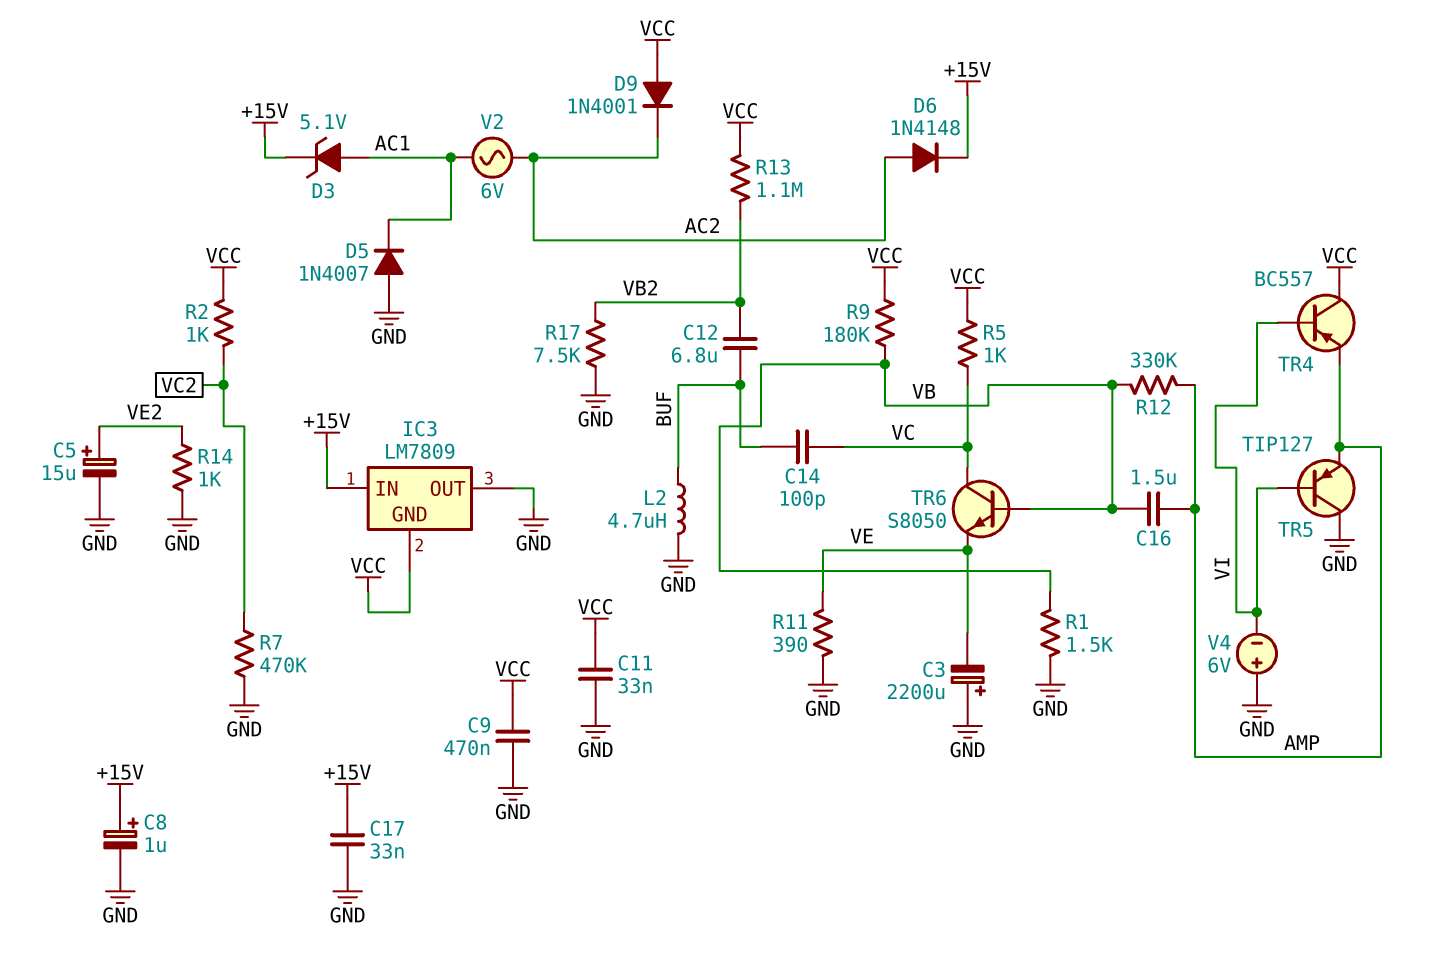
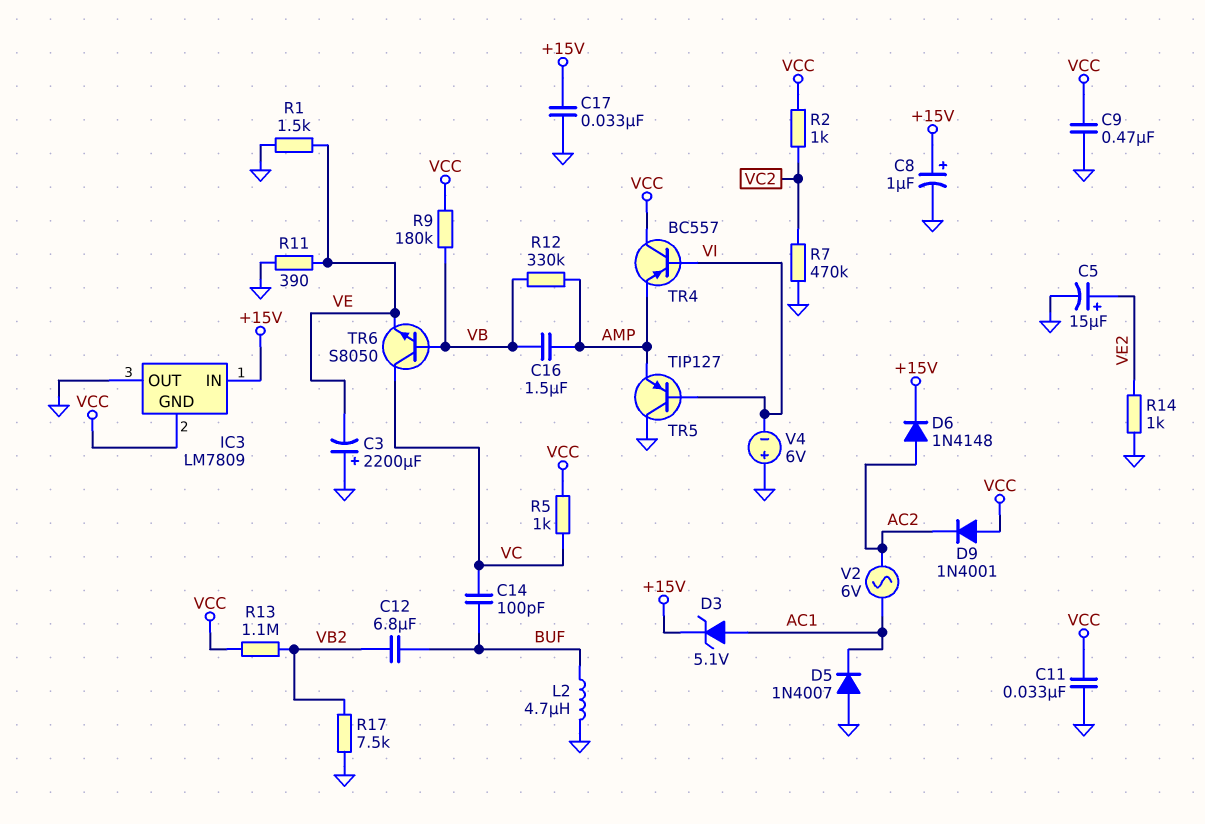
R1: 1.5k (GND, VB) -> 1.5k (GND, VE)

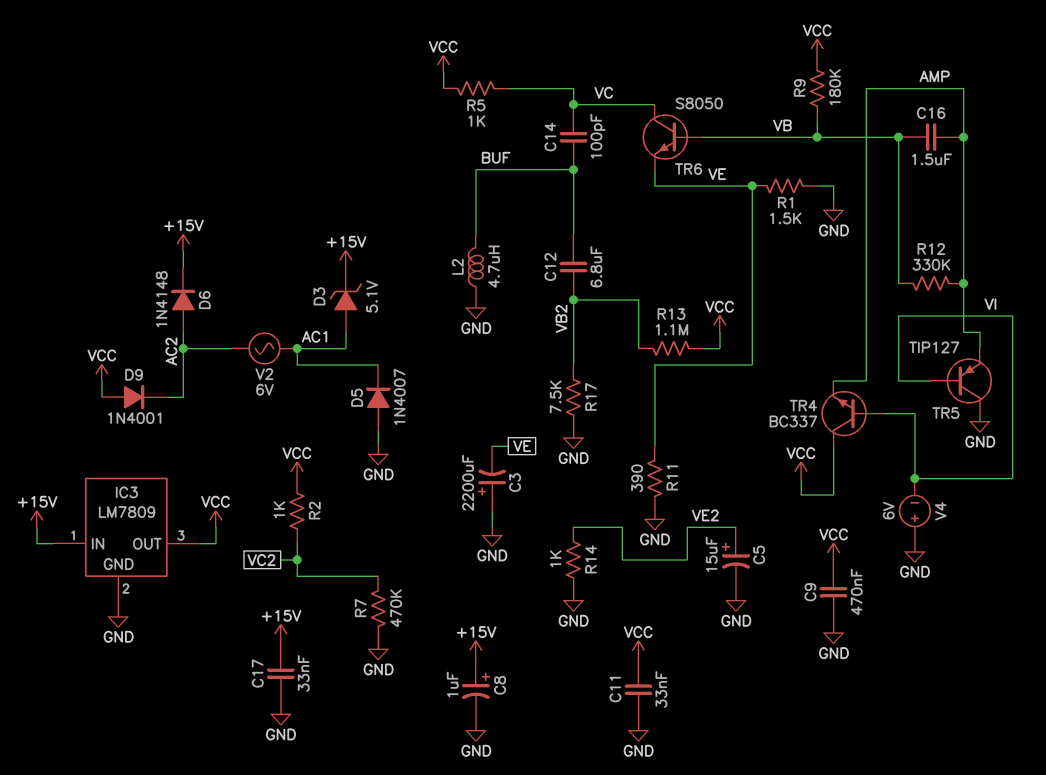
IC3 pin GND: VCC -> GND
IC3 pin OUT: GND -> VCC
TR4: PNP BC557 (B VI, C VCC, E AMP) -> NPN BC337 (B VI, C VCC, E AMP)

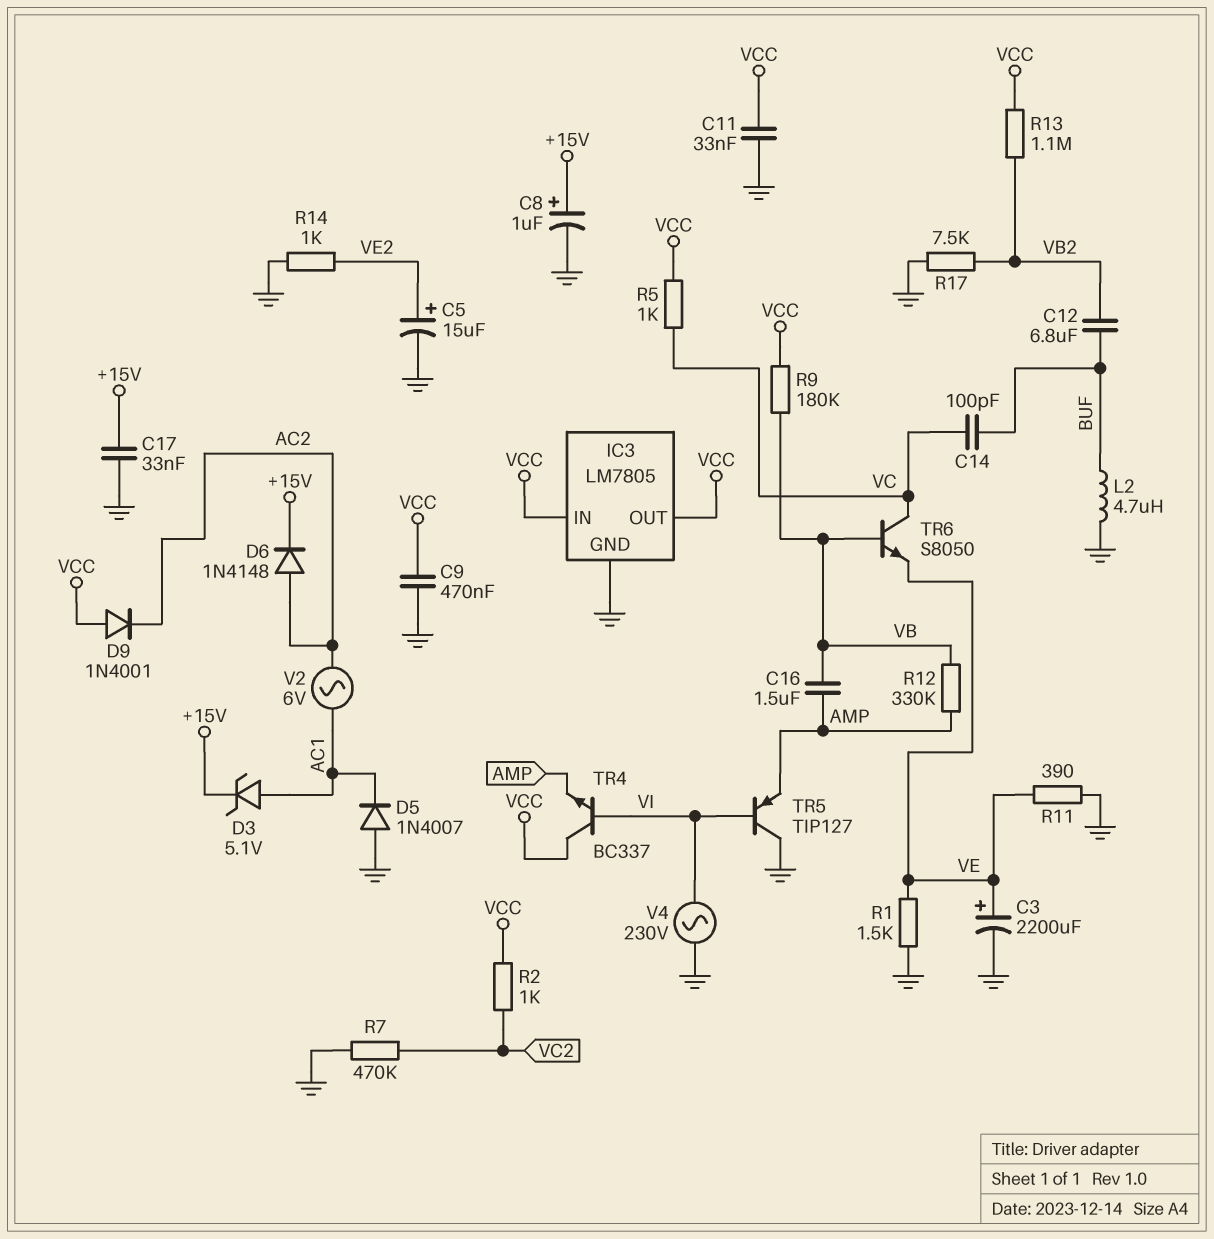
C3: 2200uF (plus GND, minus VE) -> 2200uF (plus VE, minus GND)
IC3: LM7809 -> LM7805
IC3 pin IN: +15V -> VCC
V4: 6V (plus GND, minus VI) -> AC 230V (GND, VI)

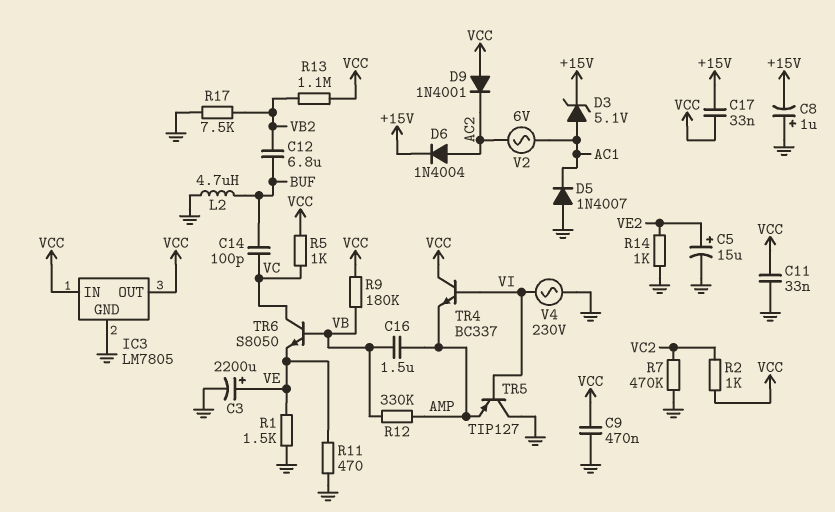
C8: 1uF (plus +15V, minus GND) -> 1uF (plus GND, minus +15V)
C17: 33nF (+15V, GND) -> 33nF (+15V, VCC)
D6: diode 1N4148 (A AC2, K +15V) -> diode 1N4004 (A AC2, K +15V)
R11: 390 (GND, VE) -> 470 (GND, VE)

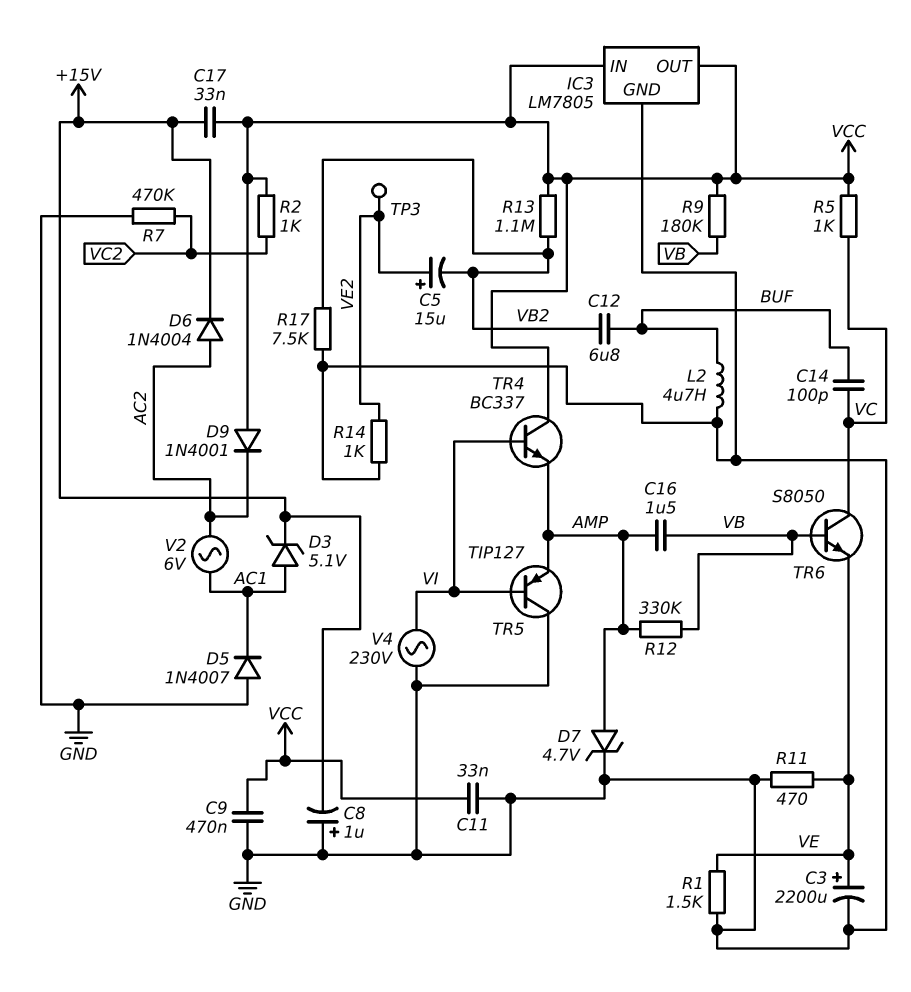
C5: 15uF (plus VE2, minus GND) -> 15uF (plus VE2, minus VB2)
D7: none -> zener 4.7V (A AMP, K GND)
TP3: none -> test point (VE2)

